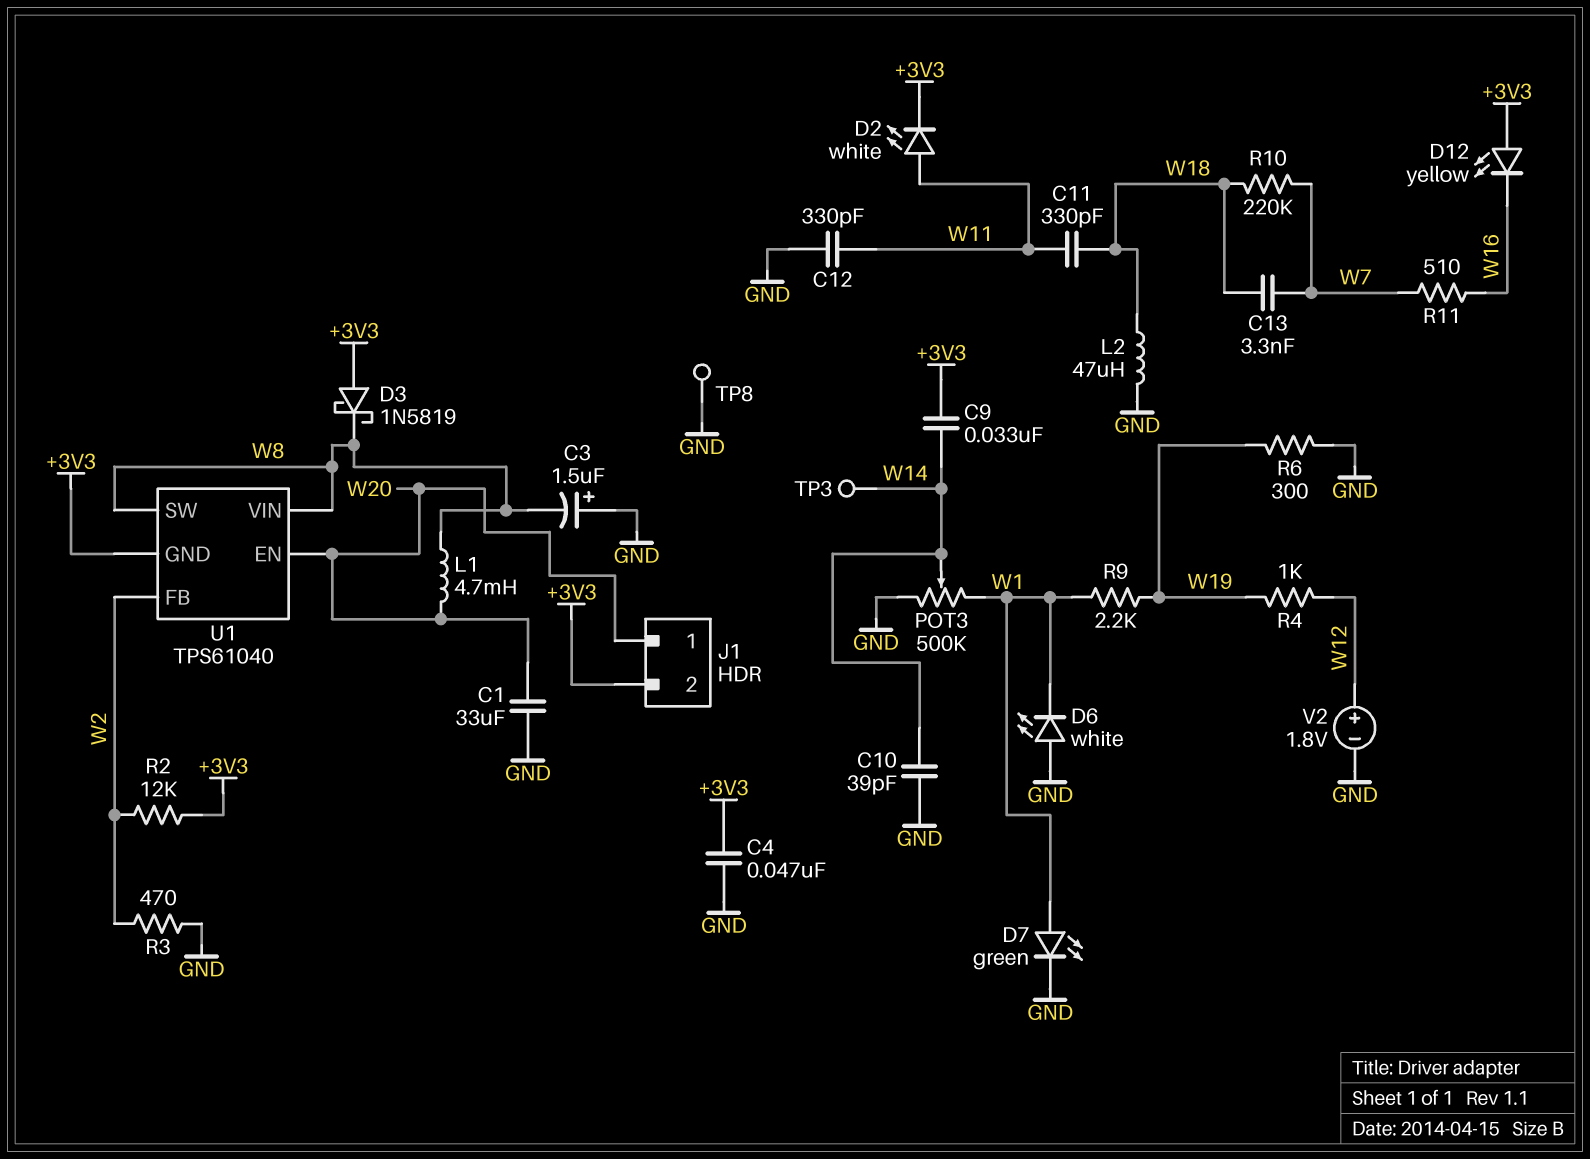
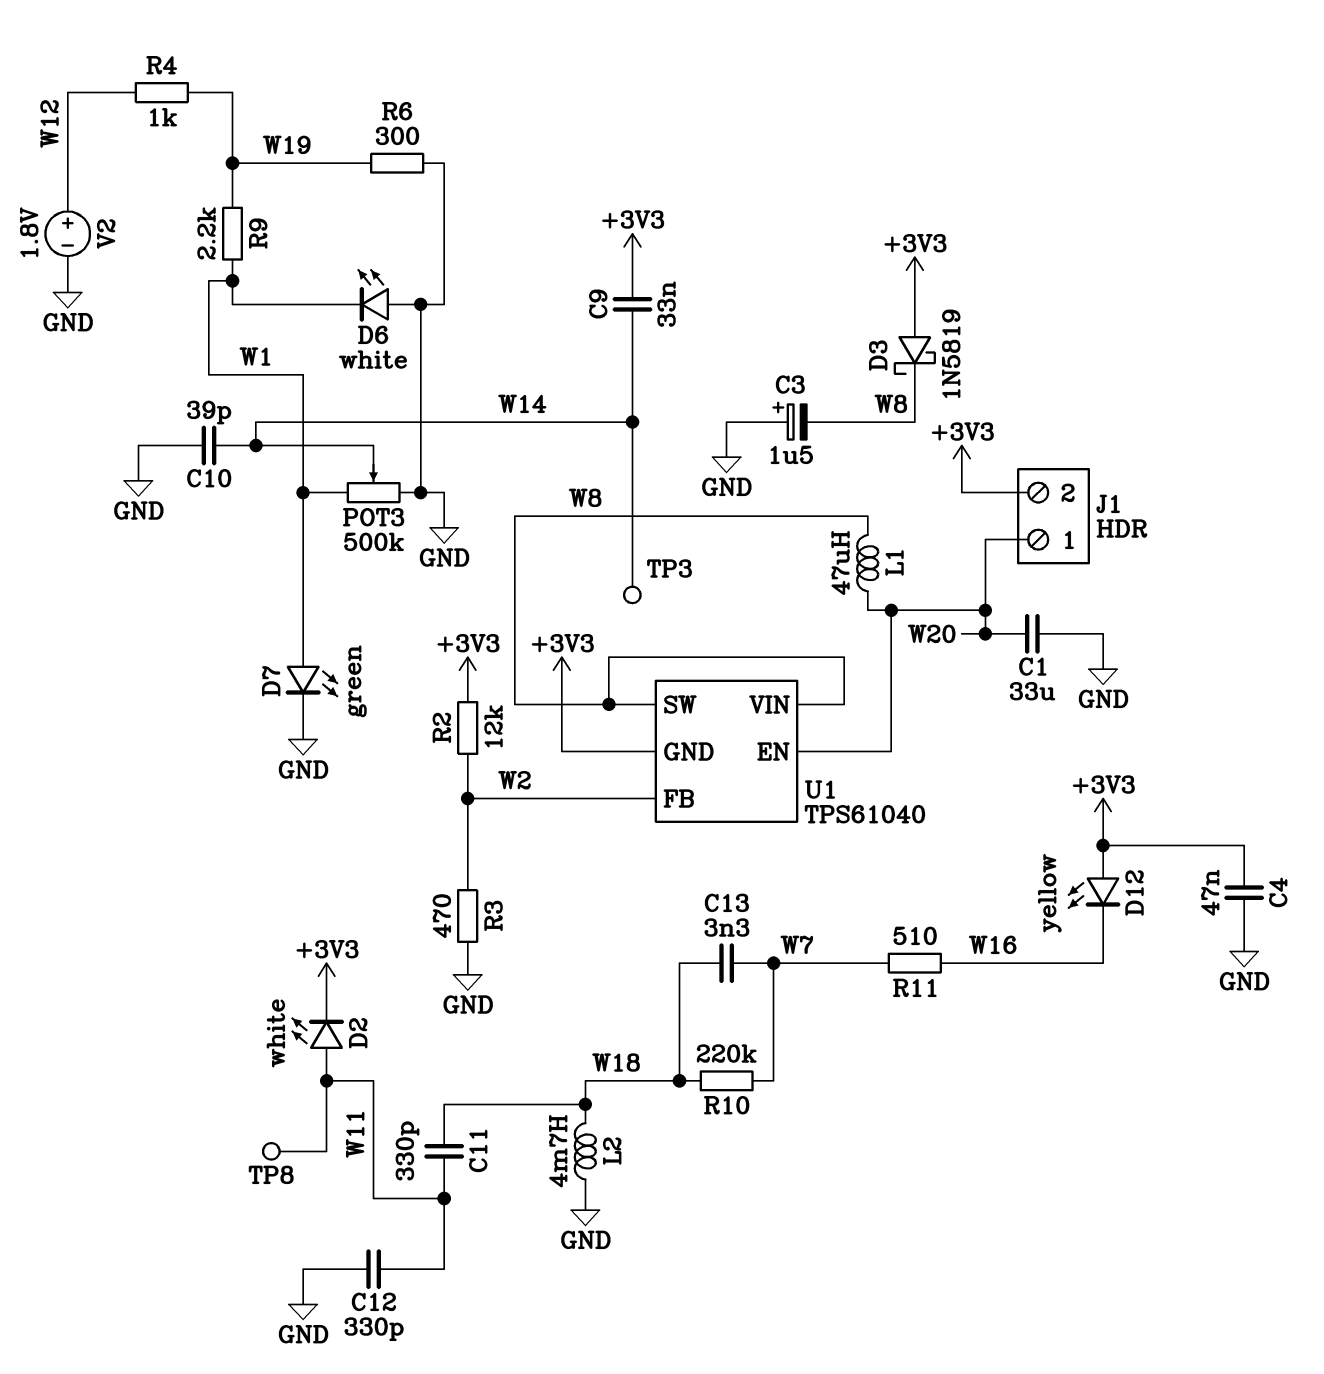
L1: 4.7mH (W8, W20) -> 47uH (W8, W20)
L2: 47uH (GND, W18) -> 4.7mH (GND, W18)
TP8: test point (GND) -> test point (W11)

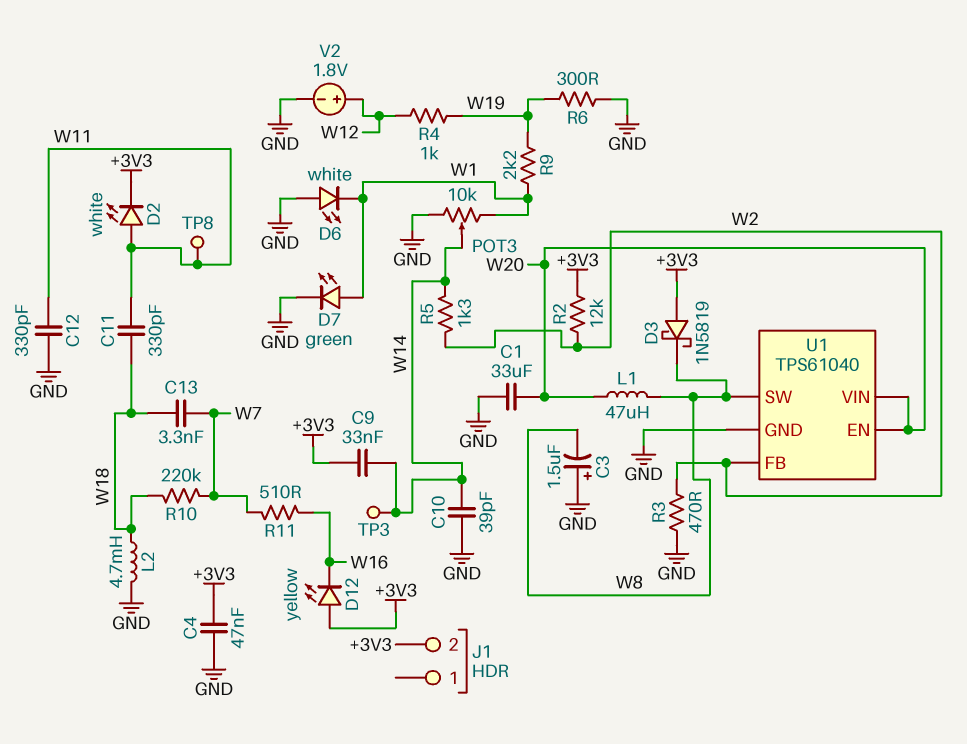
J1 pin 1: W20 -> none
POT3: 500k (GND, W1, wiper W14) -> 10k (GND, W1, wiper W14)
R5: none -> 1.3k (W2, W14)
U1 pin GND: +3V3 -> GND
U1 pin VIN: W8 -> W20

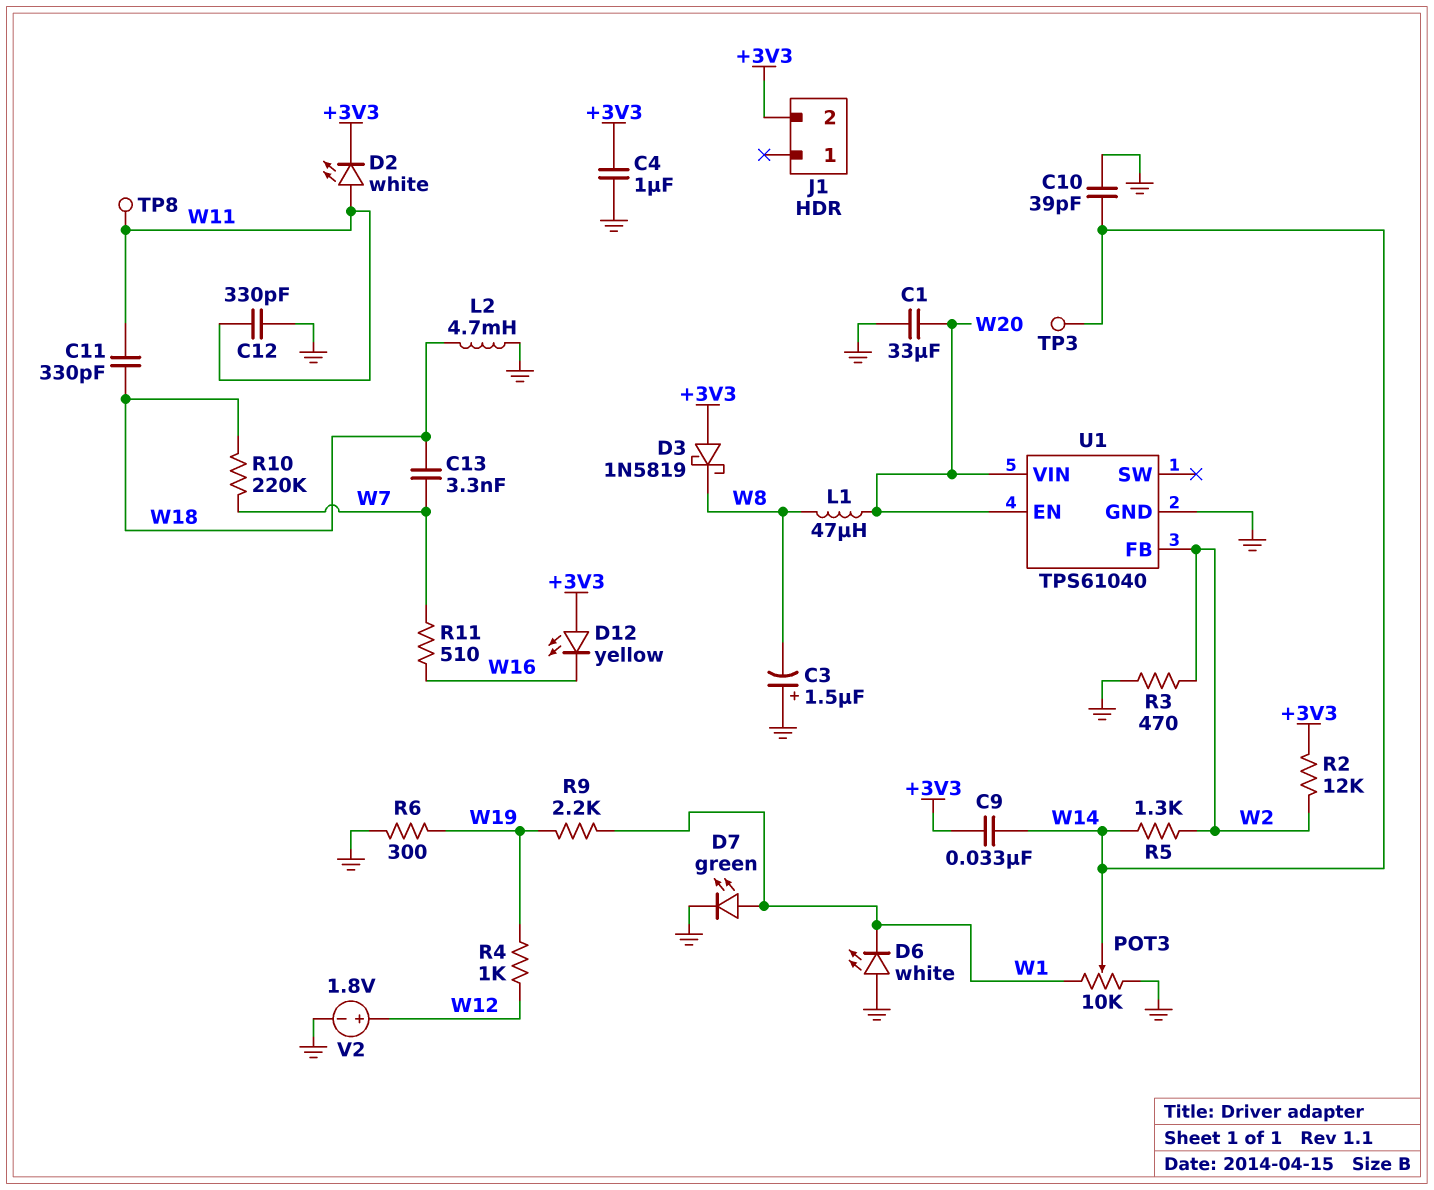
C4: 47nF (+3V3, GND) -> 1uF (+3V3, GND)
U1 pin SW: W8 -> none

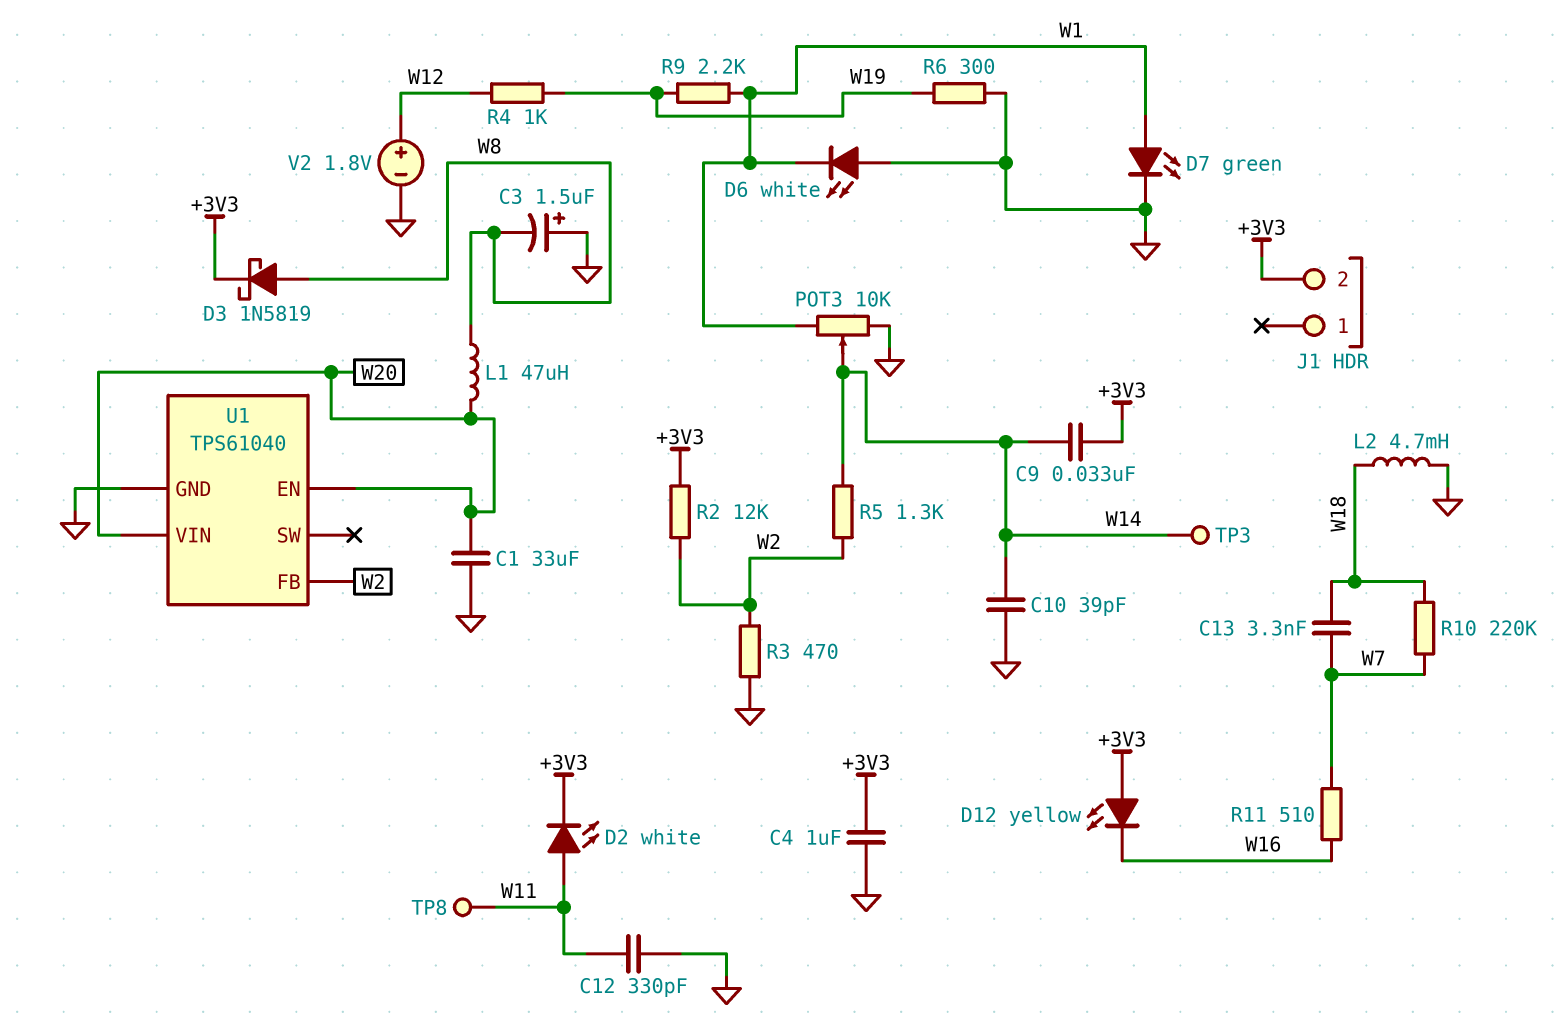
C11: 330pF (W11, W18) -> none
D3: schottky 1N5819 (A +3V3, K W8) -> schottky 1N5819 (A W8, K +3V3)

